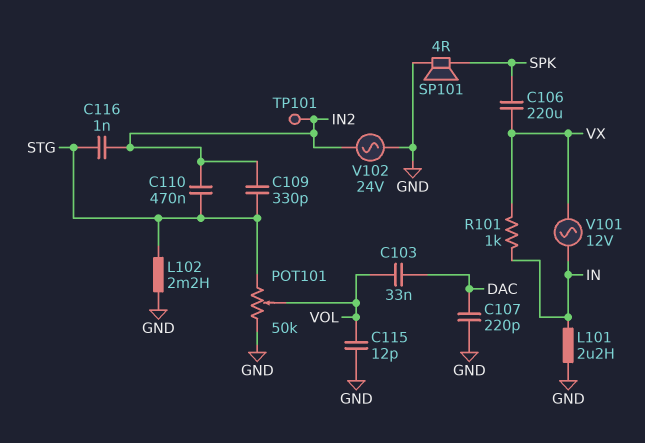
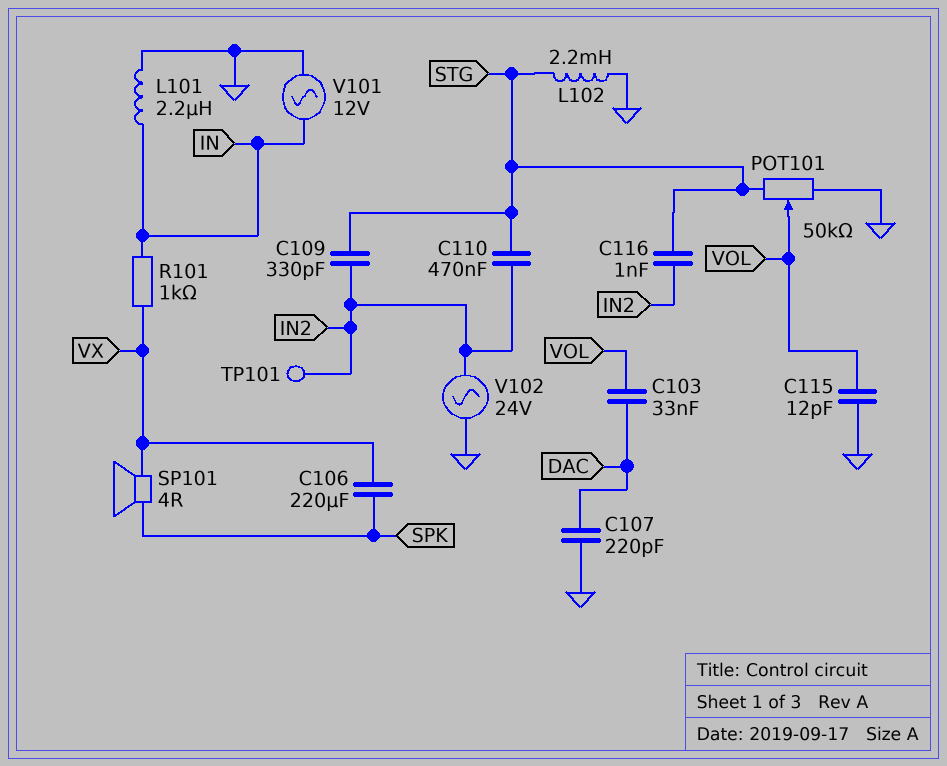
SP101: speaker 4R (GND, SPK) -> speaker 4R (SPK, VX)
V101: AC 12V (IN, VX) -> AC 12V (GND, IN)

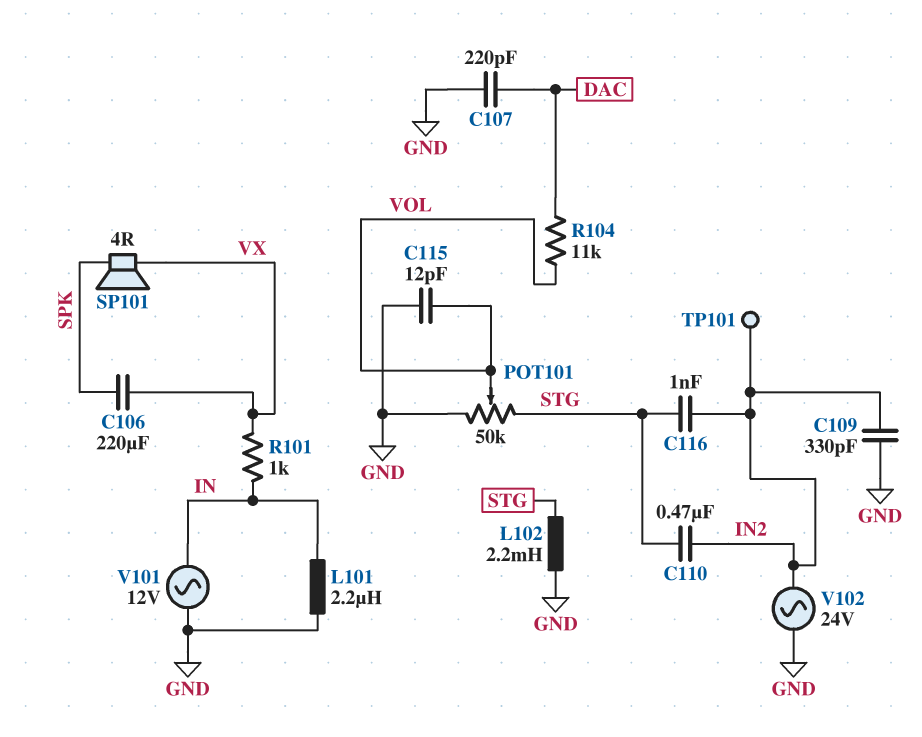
C103: 33nF (DAC, VOL) -> none
C109: 330pF (IN2, STG) -> 330pF (GND, IN2)
R104: none -> 11k (DAC, VOL)

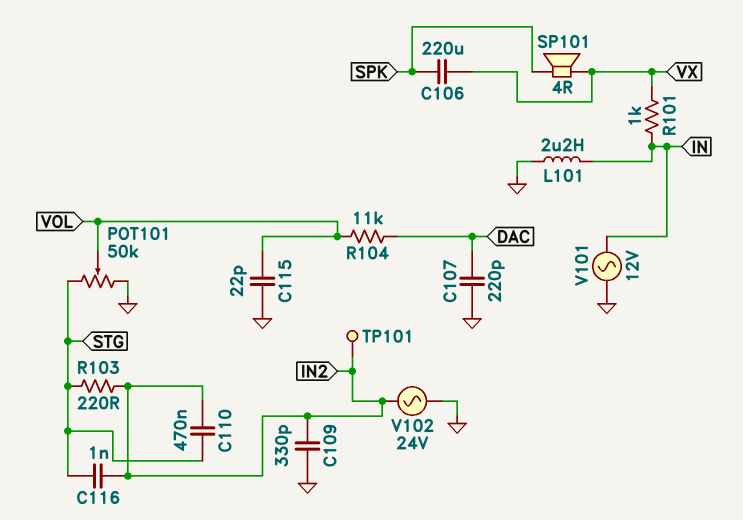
C115: 12pF (GND, VOL) -> 22pF (GND, VOL)
L102: 2.2mH (GND, STG) -> none
R103: none -> 220 (IN2, STG)

